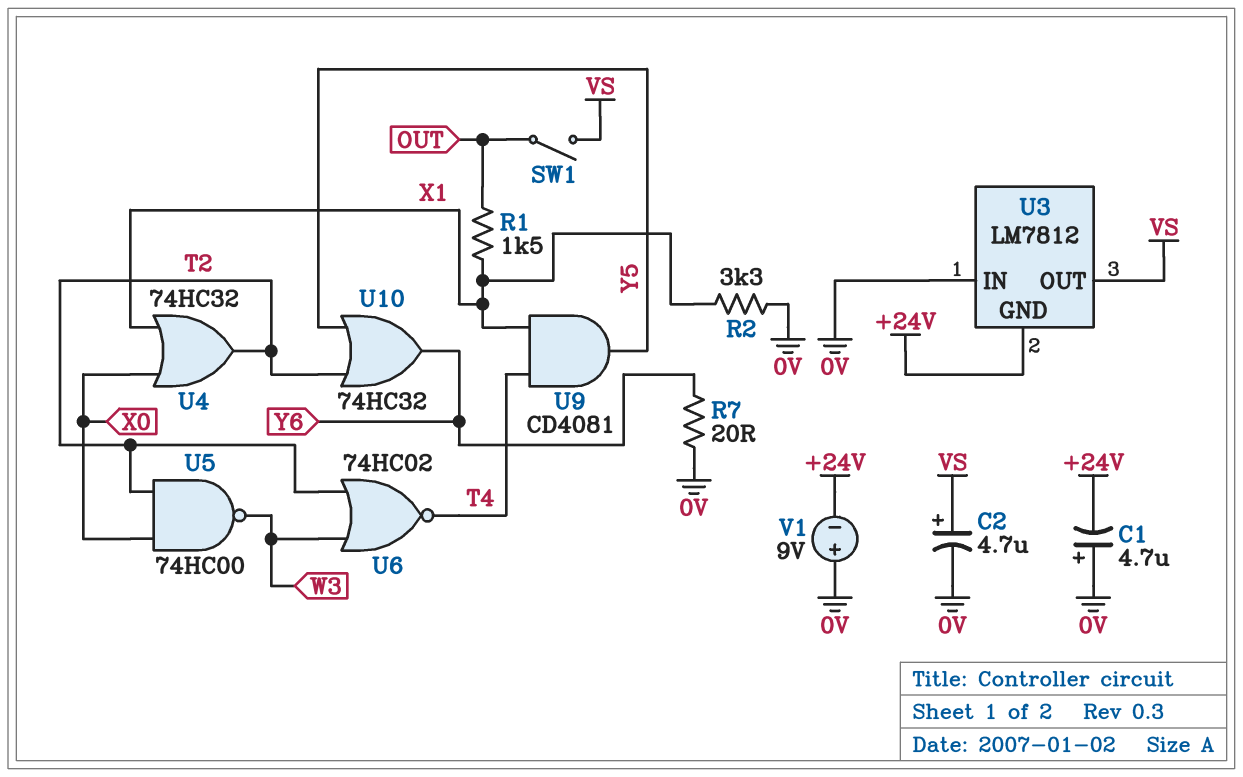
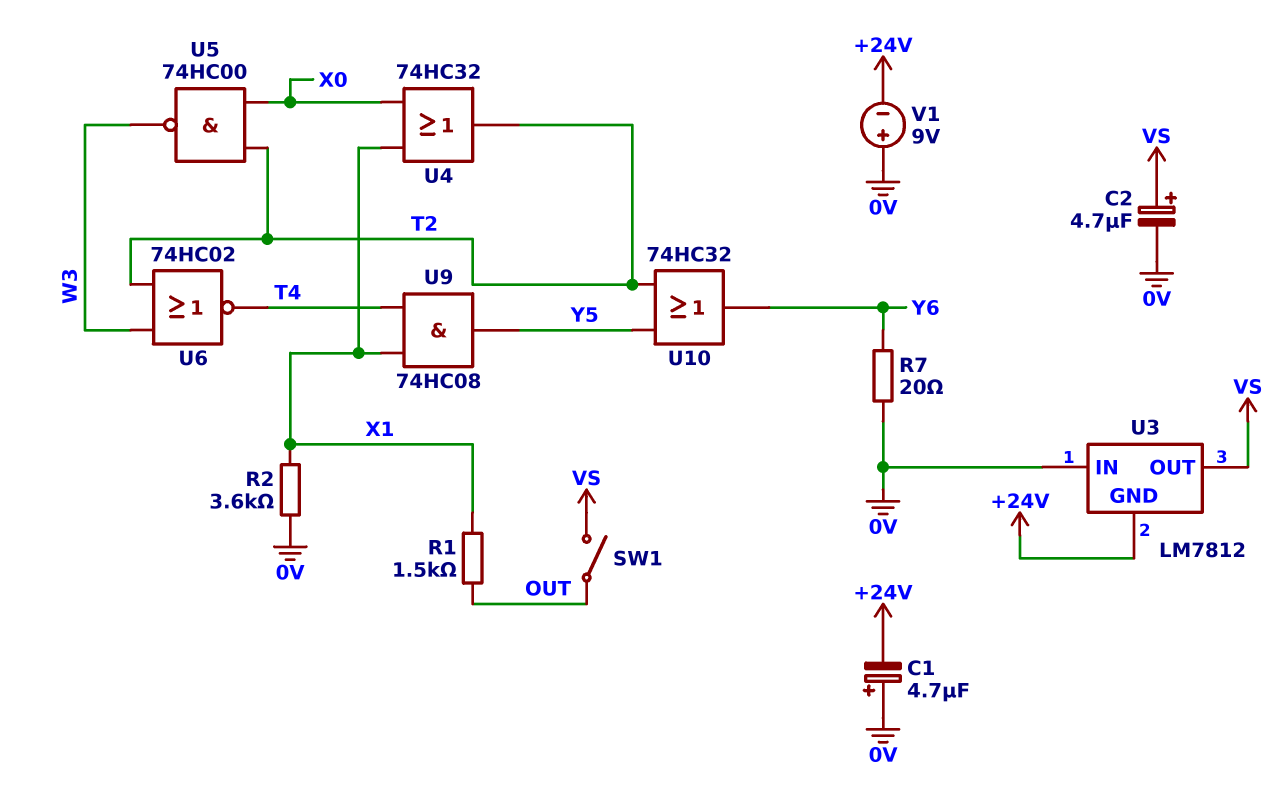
R2: 3.3k (0V, X1) -> 3.6k (0V, X1)
U9: AND CD4081 (in T4, in X1, out Y5) -> AND 74HC08 (in T4, in X1, out Y5)

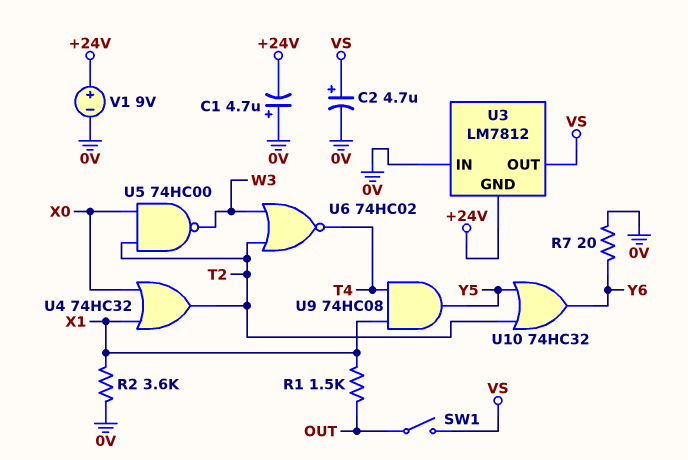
V1: 9V (plus 0V, minus +24V) -> 9V (plus +24V, minus 0V)

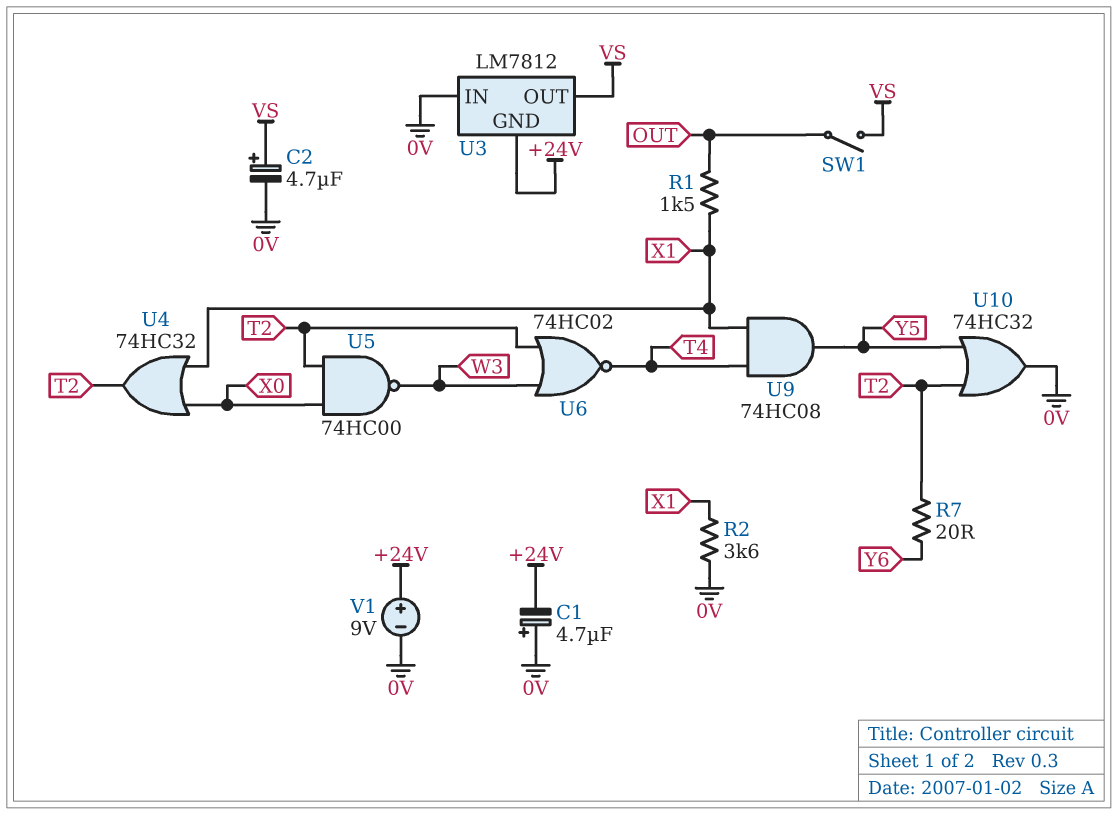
R7: 20 (0V, Y6) -> 20 (T2, Y6)
U10: OR 74HC32 (in T2, in Y5, out Y6) -> OR 74HC32 (in T2, in Y5, out 0V)

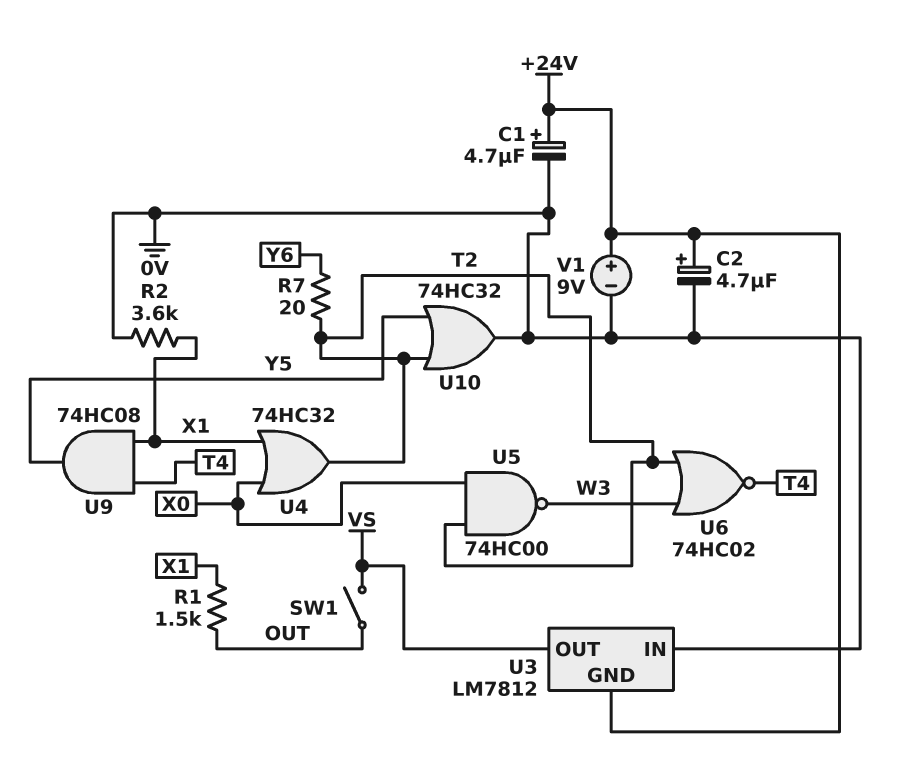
C1: 4.7uF (plus 0V, minus +24V) -> 4.7uF (plus +24V, minus 0V)
C2: 4.7uF (plus VS, minus 0V) -> 4.7uF (plus +24V, minus 0V)

